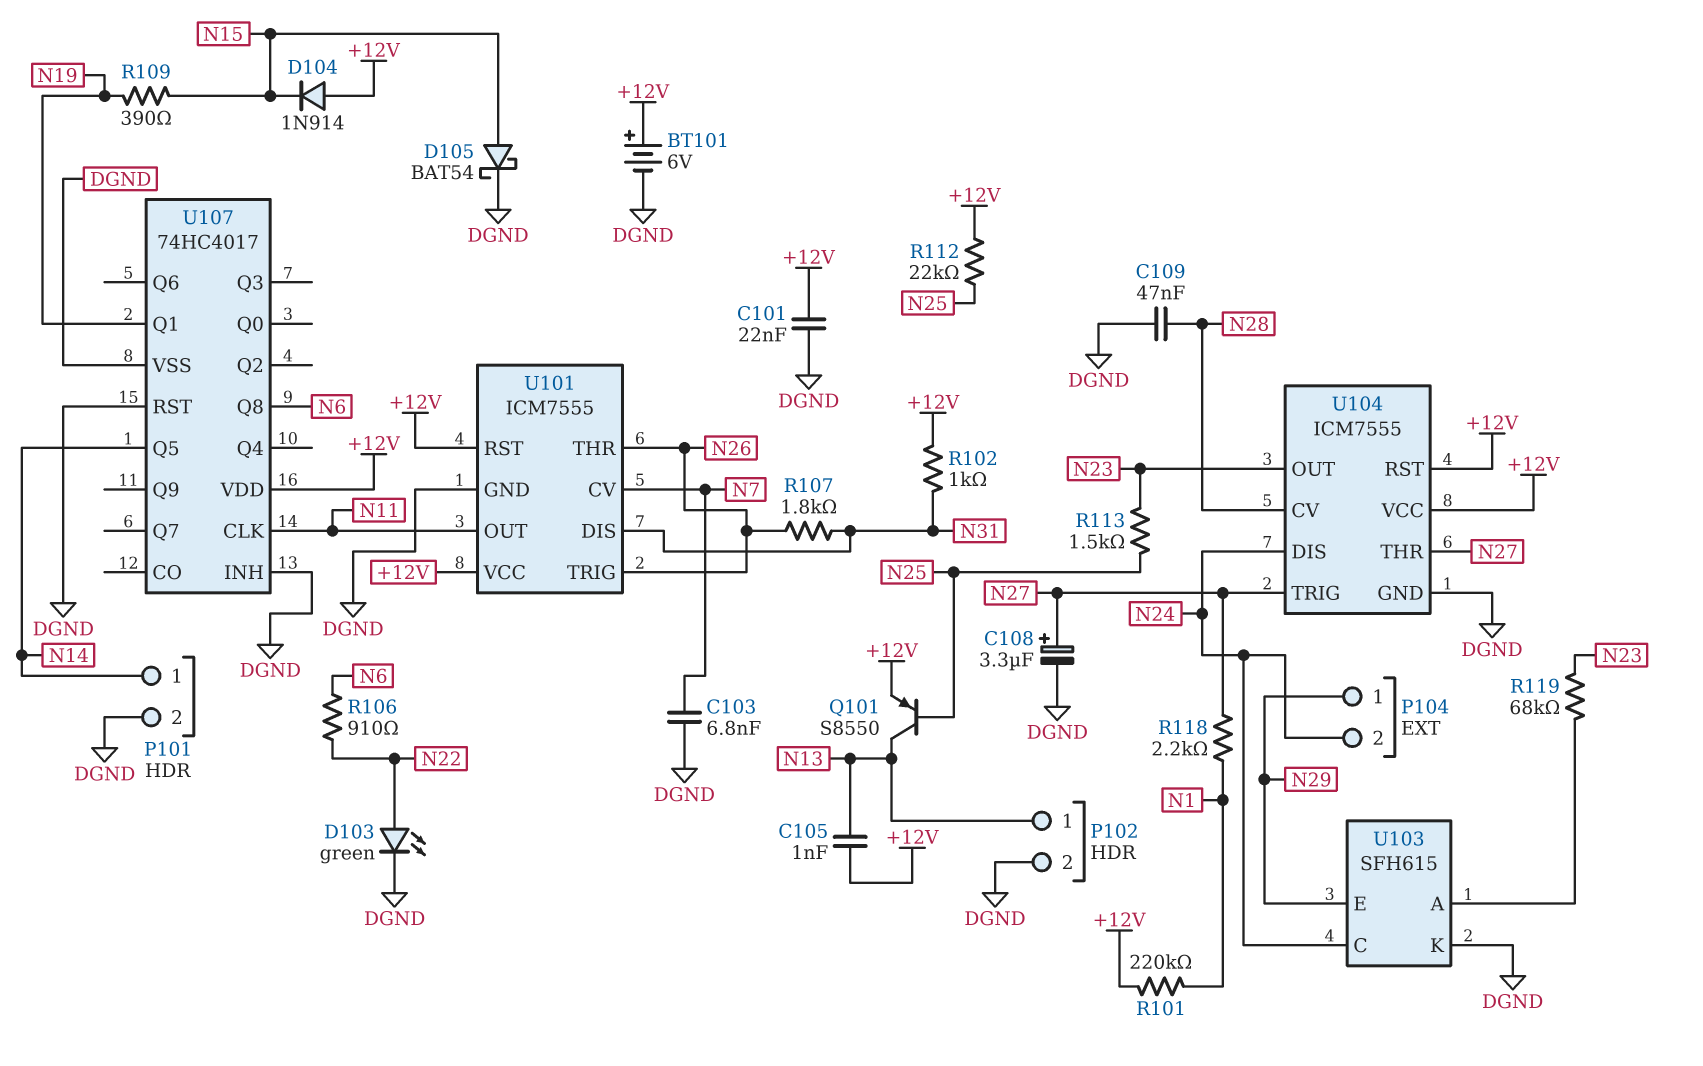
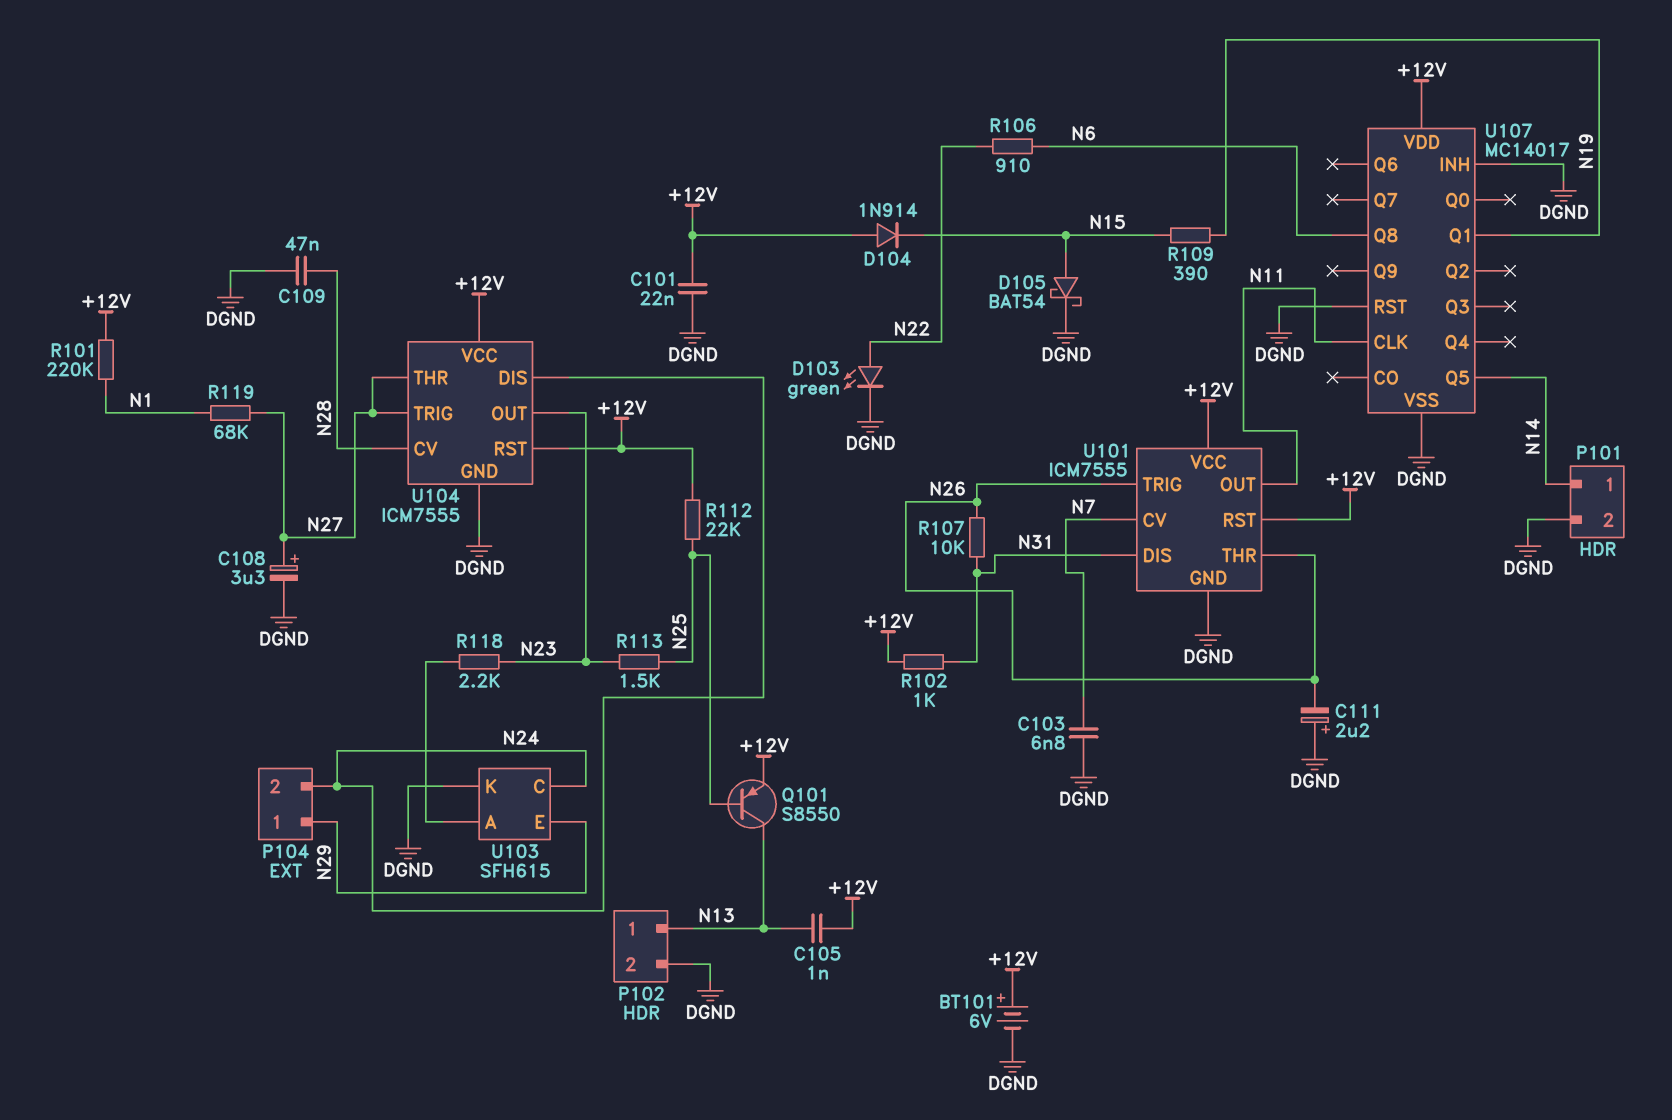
C111: none -> 2.2uF (plus DGND, minus N26)
R107: 1.8k (N26, N31) -> 10k (N26, N31)
R118: 2.2k (N1, N27) -> 2.2k (N23, U103/A)
R119: 68k (N23, U103/A) -> 68k (N1, N27)
U107: 74HC4017 -> MC14017

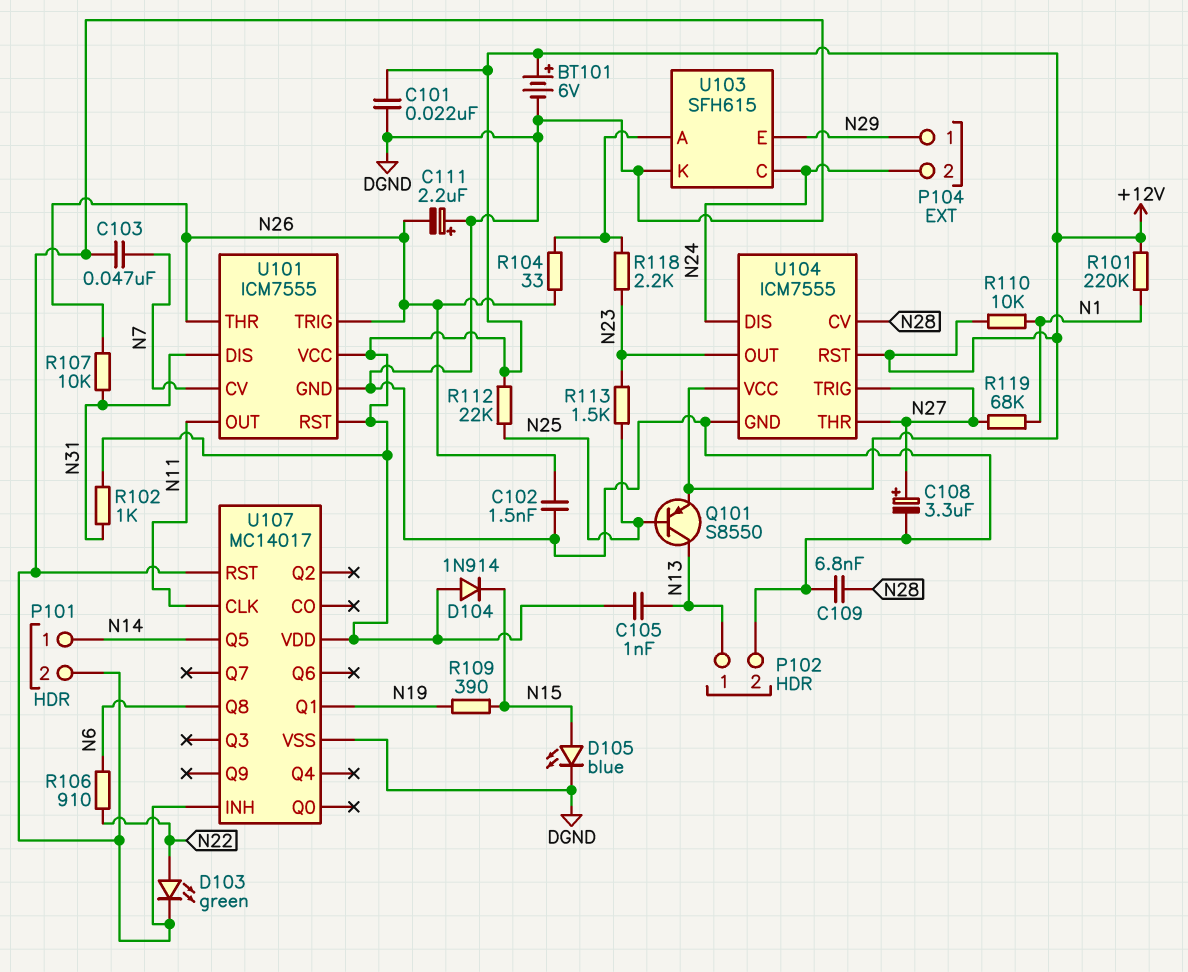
C102: none -> 1.5nF (DGND, N26)
C103: 6.8nF (DGND, N7) -> 47nF (DGND, N7)
C109: 47nF (DGND, N28) -> 6.8nF (DGND, N28)
D105: schottky BAT54 (A N15, K DGND) -> LED blue (A N15, K DGND)
R104: none -> 33 (N26, U103/A)
R110: none -> 10k (+12V, N1)

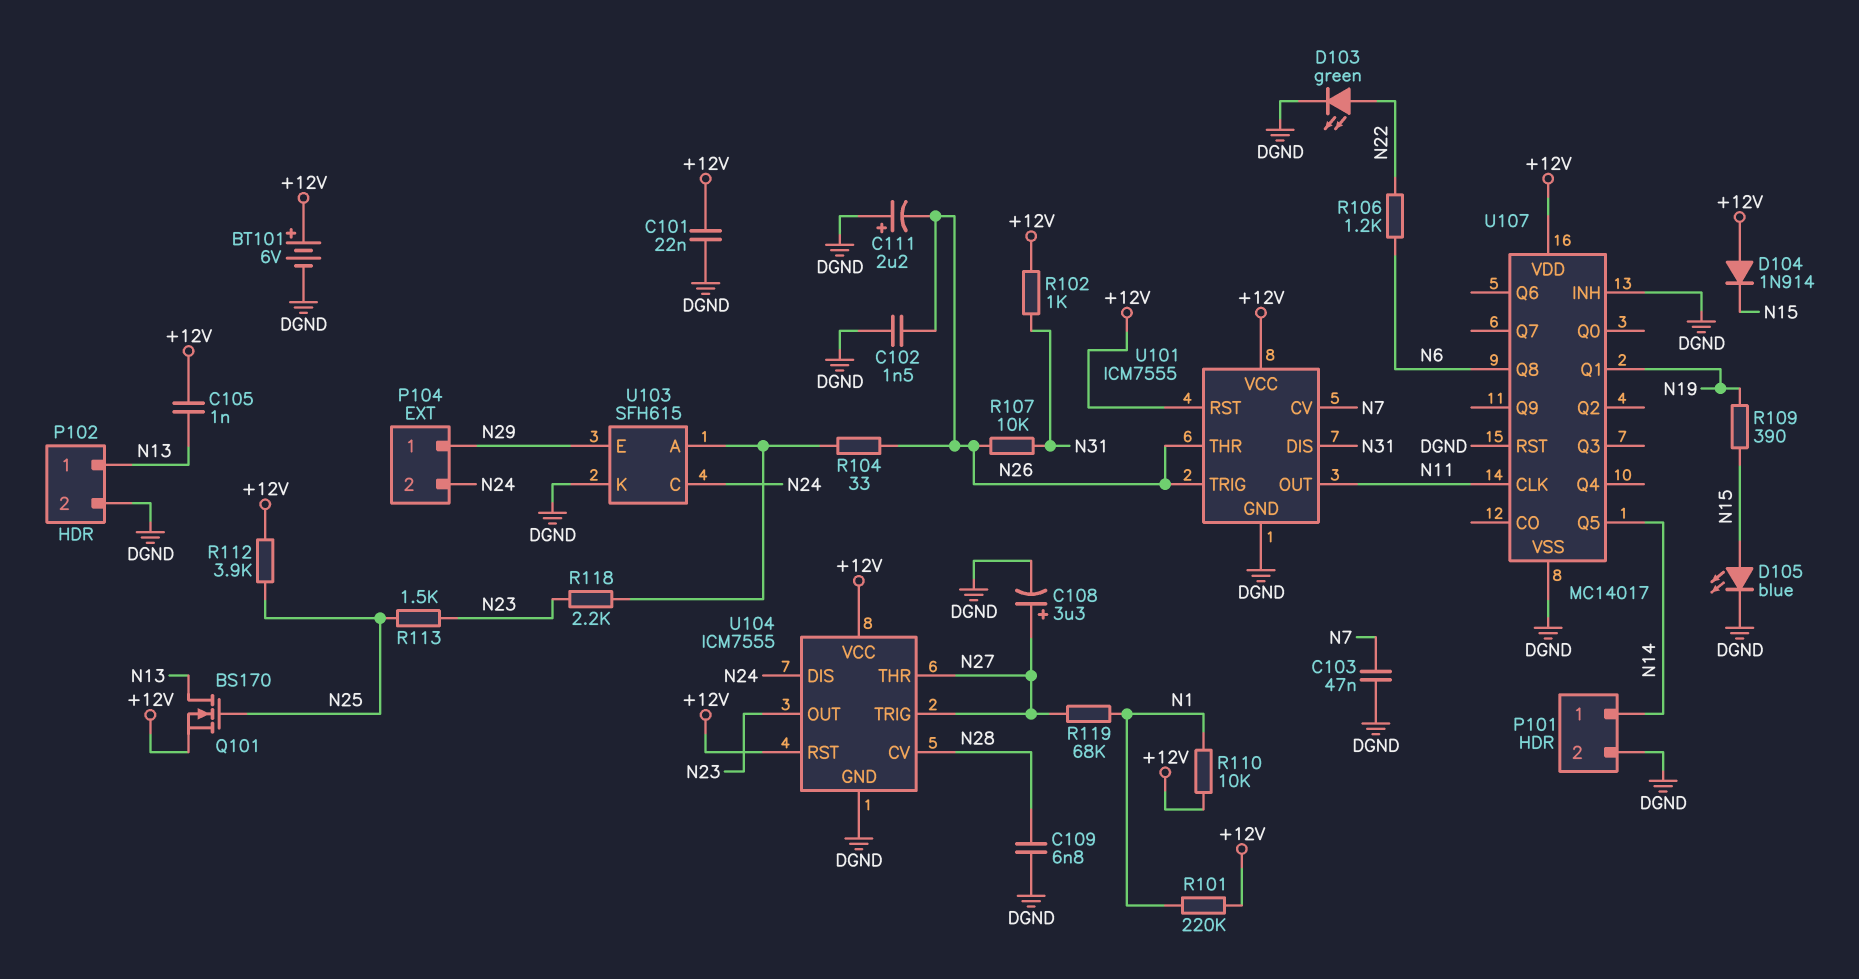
Q101: PNP S8550 (B N25, C N13, E +12V) -> NMOS BS170 (G N25, D N13, S +12V)
R106: 910 (N6, N22) -> 1.2k (N6, N22)
R112: 22k (+12V, N25) -> 3.9k (+12V, N25)

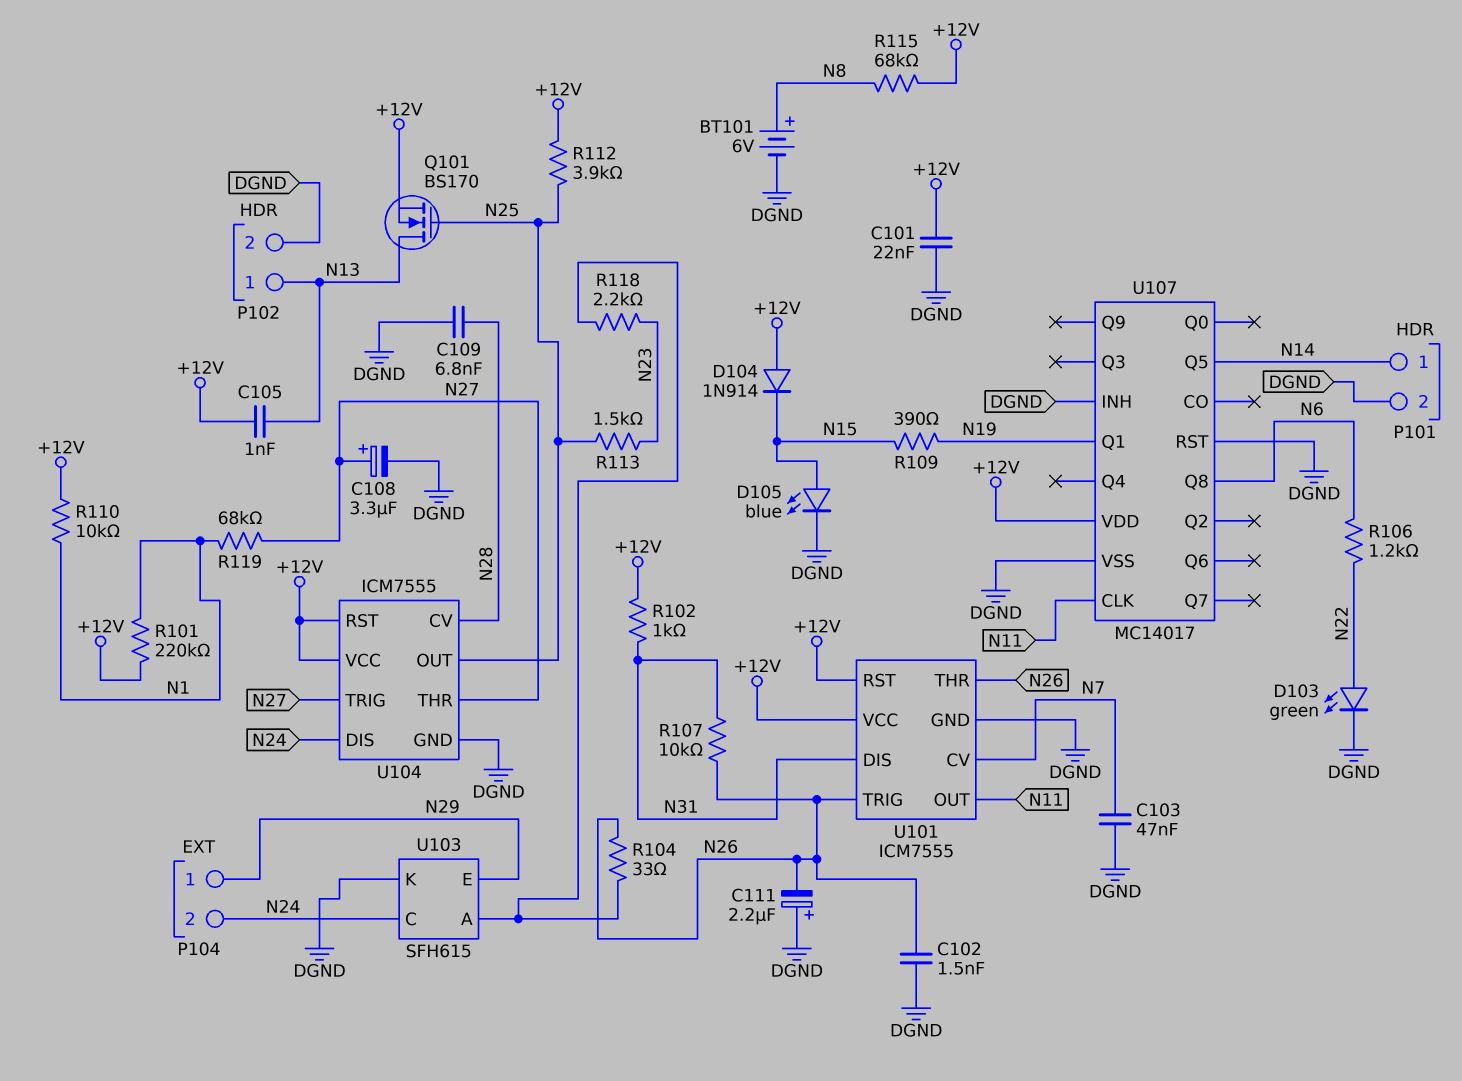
BT101: 6V (plus +12V, minus DGND) -> 6V (plus N8, minus DGND)
R115: none -> 68k (+12V, N8)
U104 pin OUT: N23 -> N25

